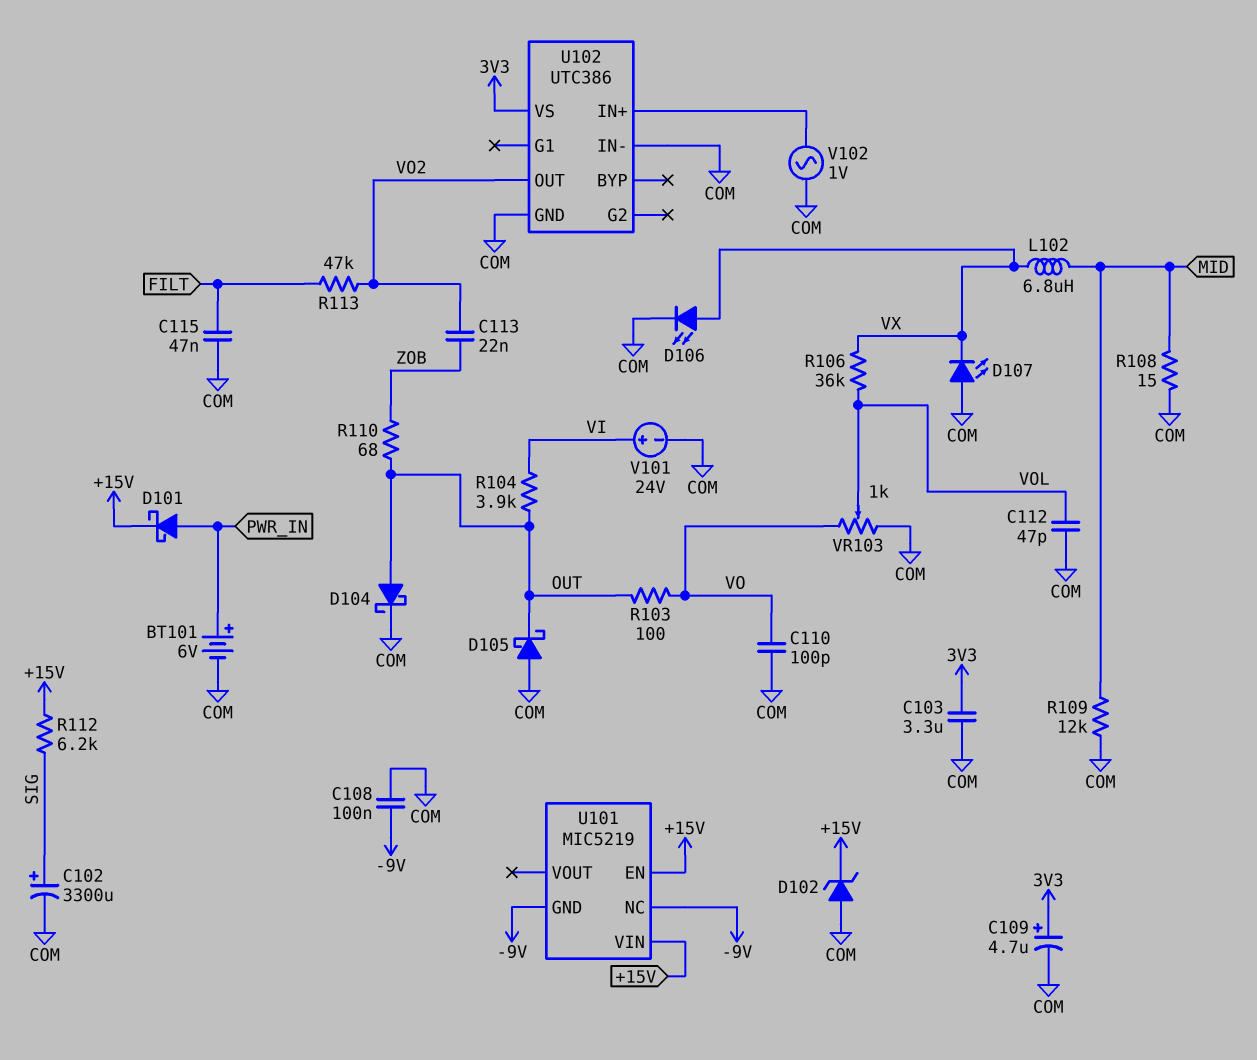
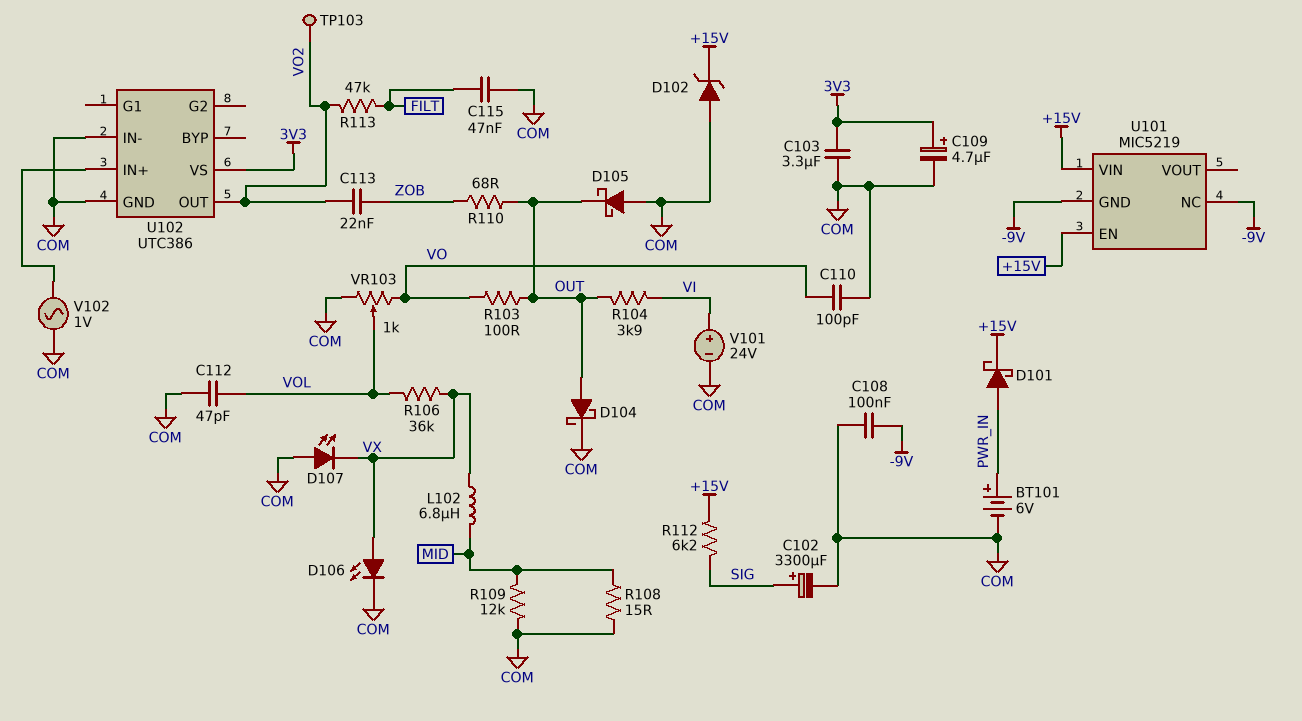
TP103: none -> test point (VO2)

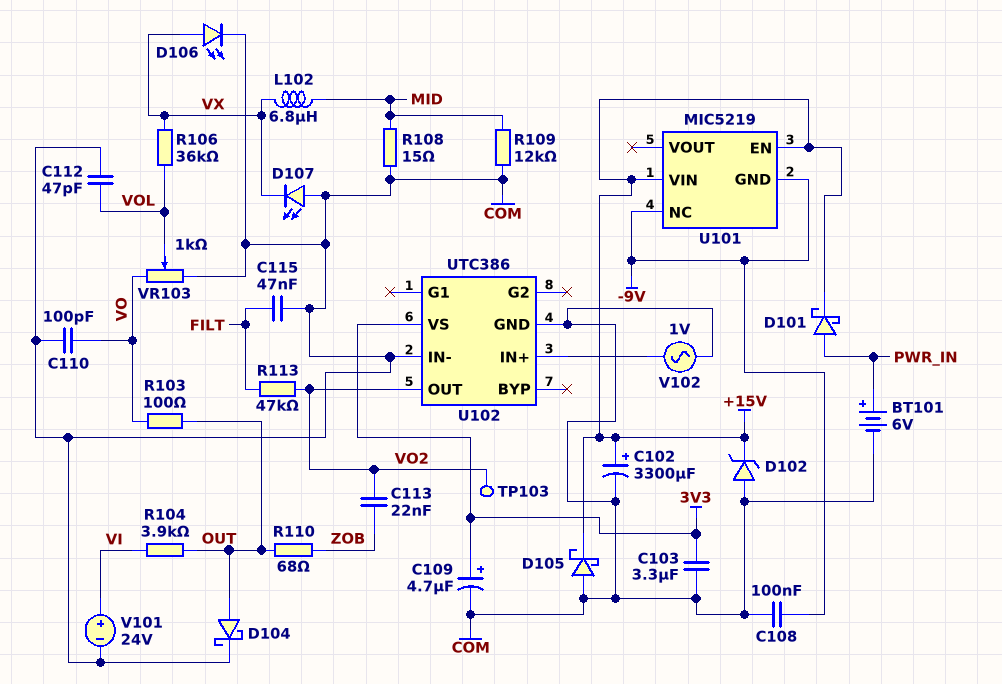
C102: 3300uF (plus SIG, minus COM) -> 3300uF (plus +15V, minus COM)
D105: schottky (A COM, K OUT) -> schottky (A COM, K +15V)
R112: 6.2k (+15V, SIG) -> none

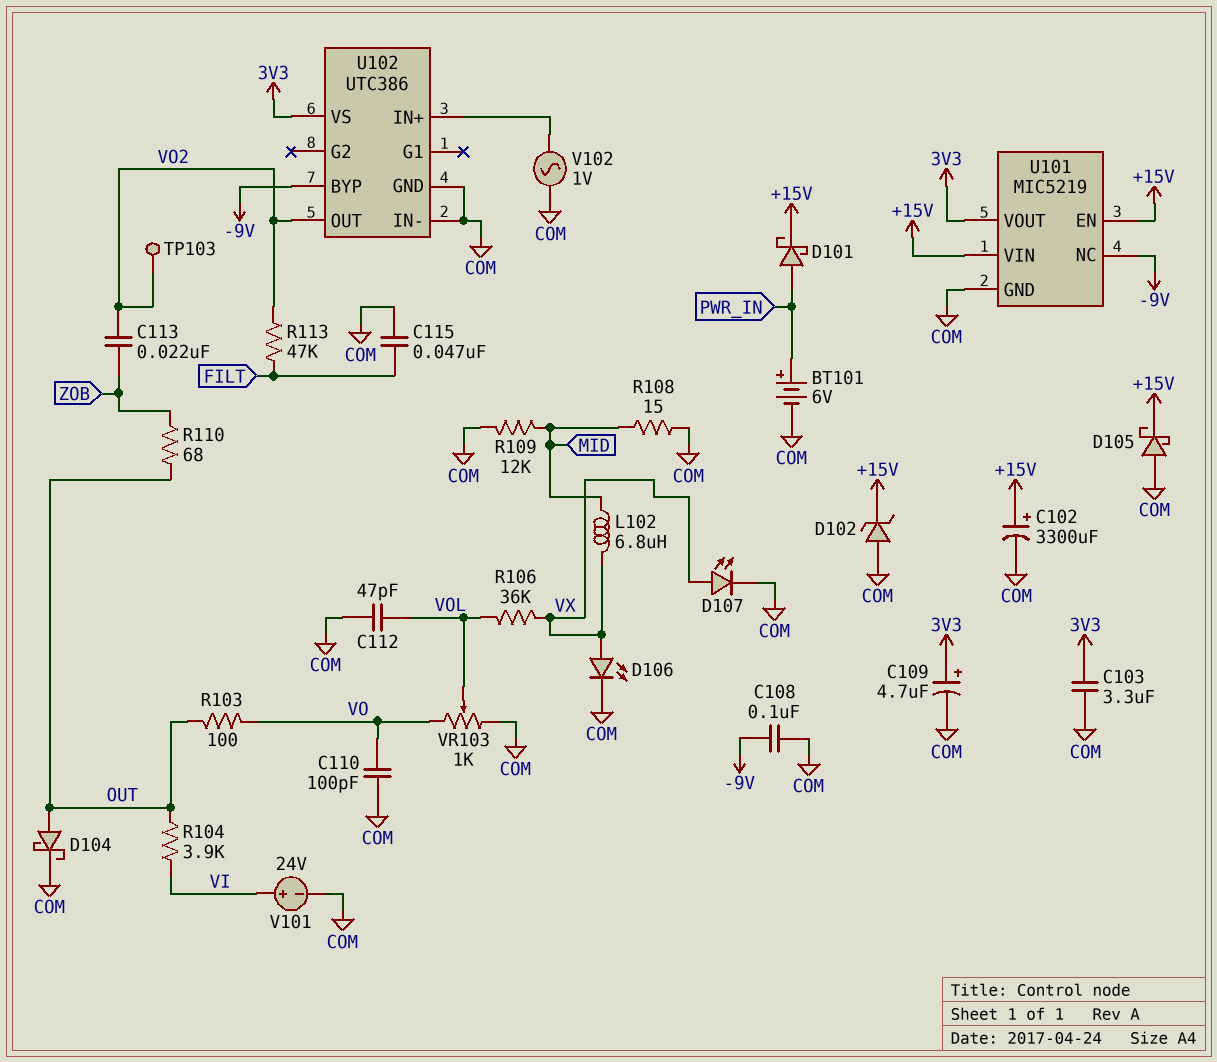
D107: LED (A COM, K VX) -> LED (A VX, K COM)
U101 pin GND: -9V -> COM
U101 pin VOUT: none -> 3V3
U102 pin BYP: none -> -9V

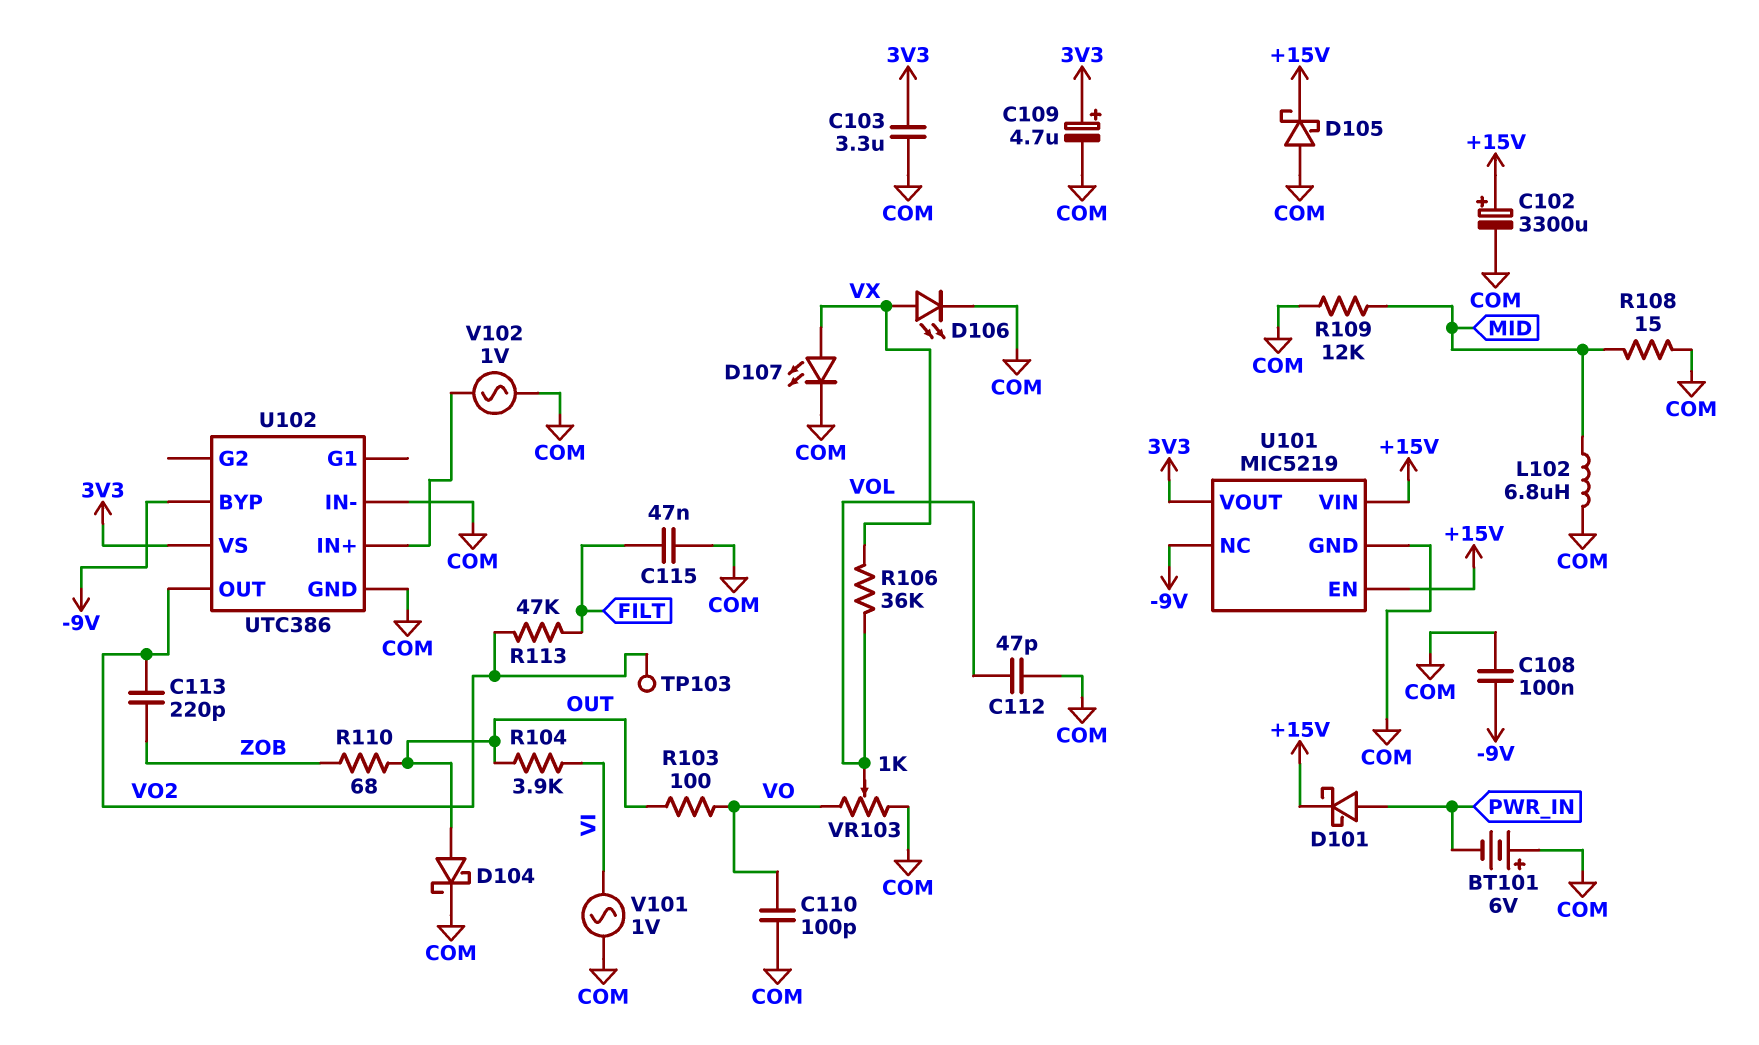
BT101: 6V (plus PWR_IN, minus COM) -> 6V (plus COM, minus PWR_IN)
C113: 22nF (VO2, ZOB) -> 220pF (VO2, ZOB)
D102: zener (A COM, K +15V) -> none
L102: 6.8uH (MID, VX) -> 6.8uH (COM, MID)
V101: 24V (plus VI, minus COM) -> AC 1V (COM, VI)

